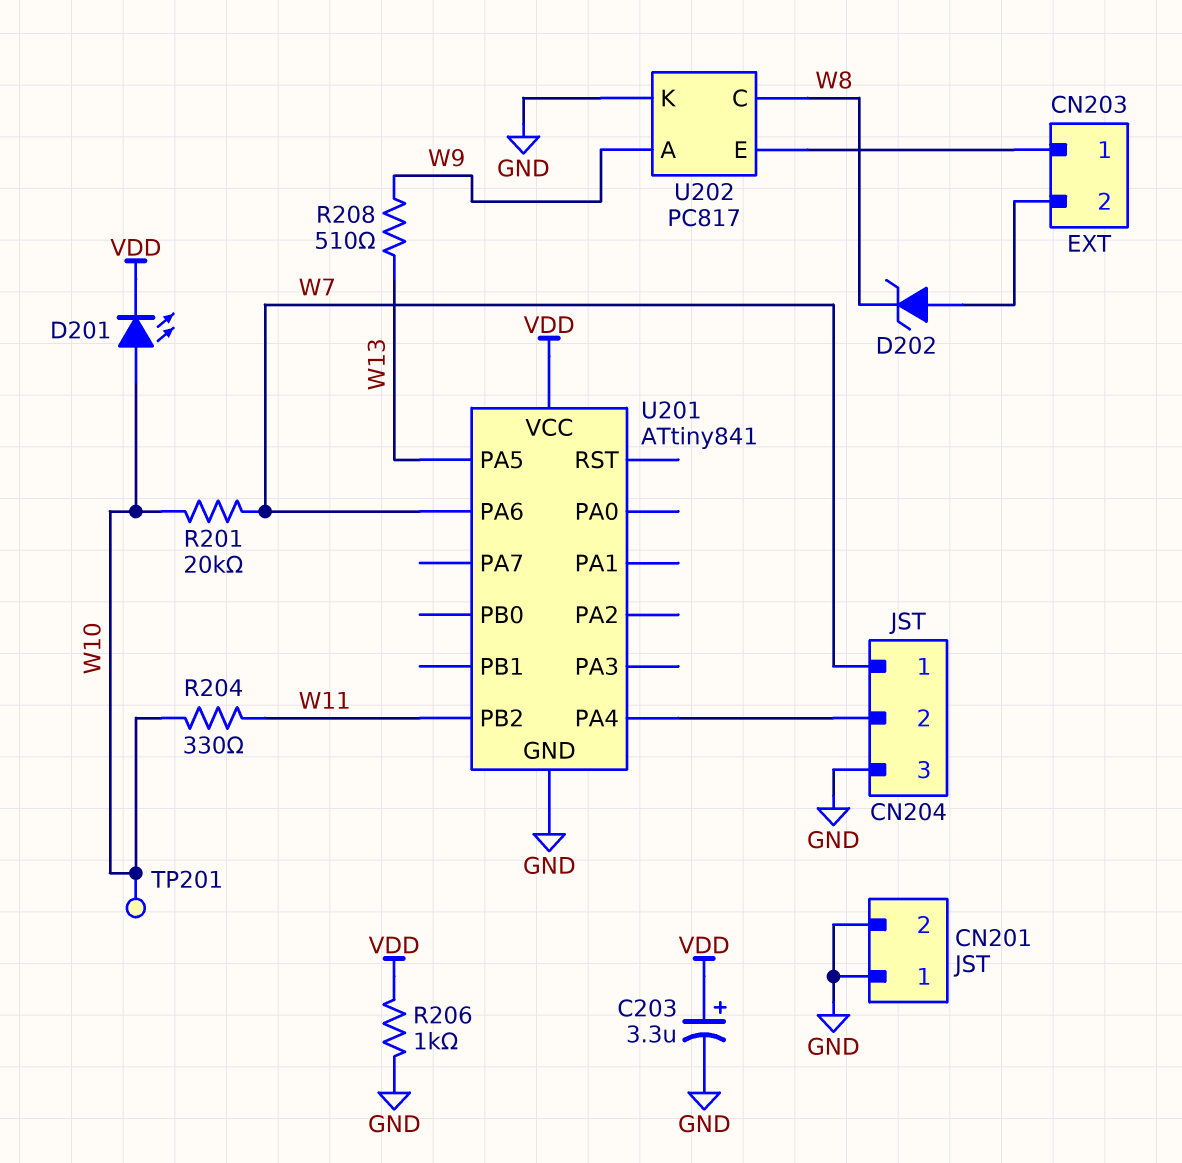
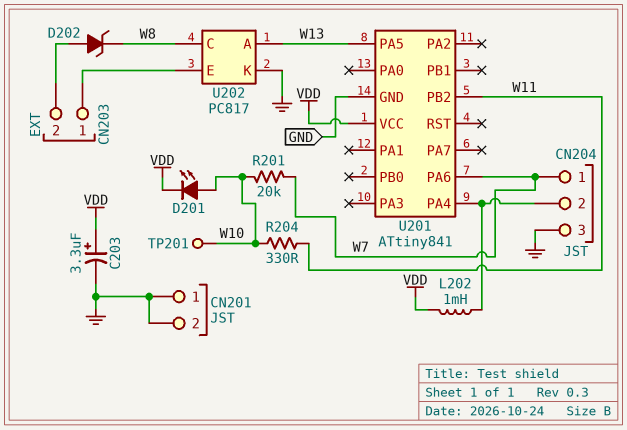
L202: none -> 1mH (CN204/2, VDD)
R206: 1k (GND, VDD) -> none
R208: 510 (W9, W13) -> none
U202 pin A: W9 -> W13

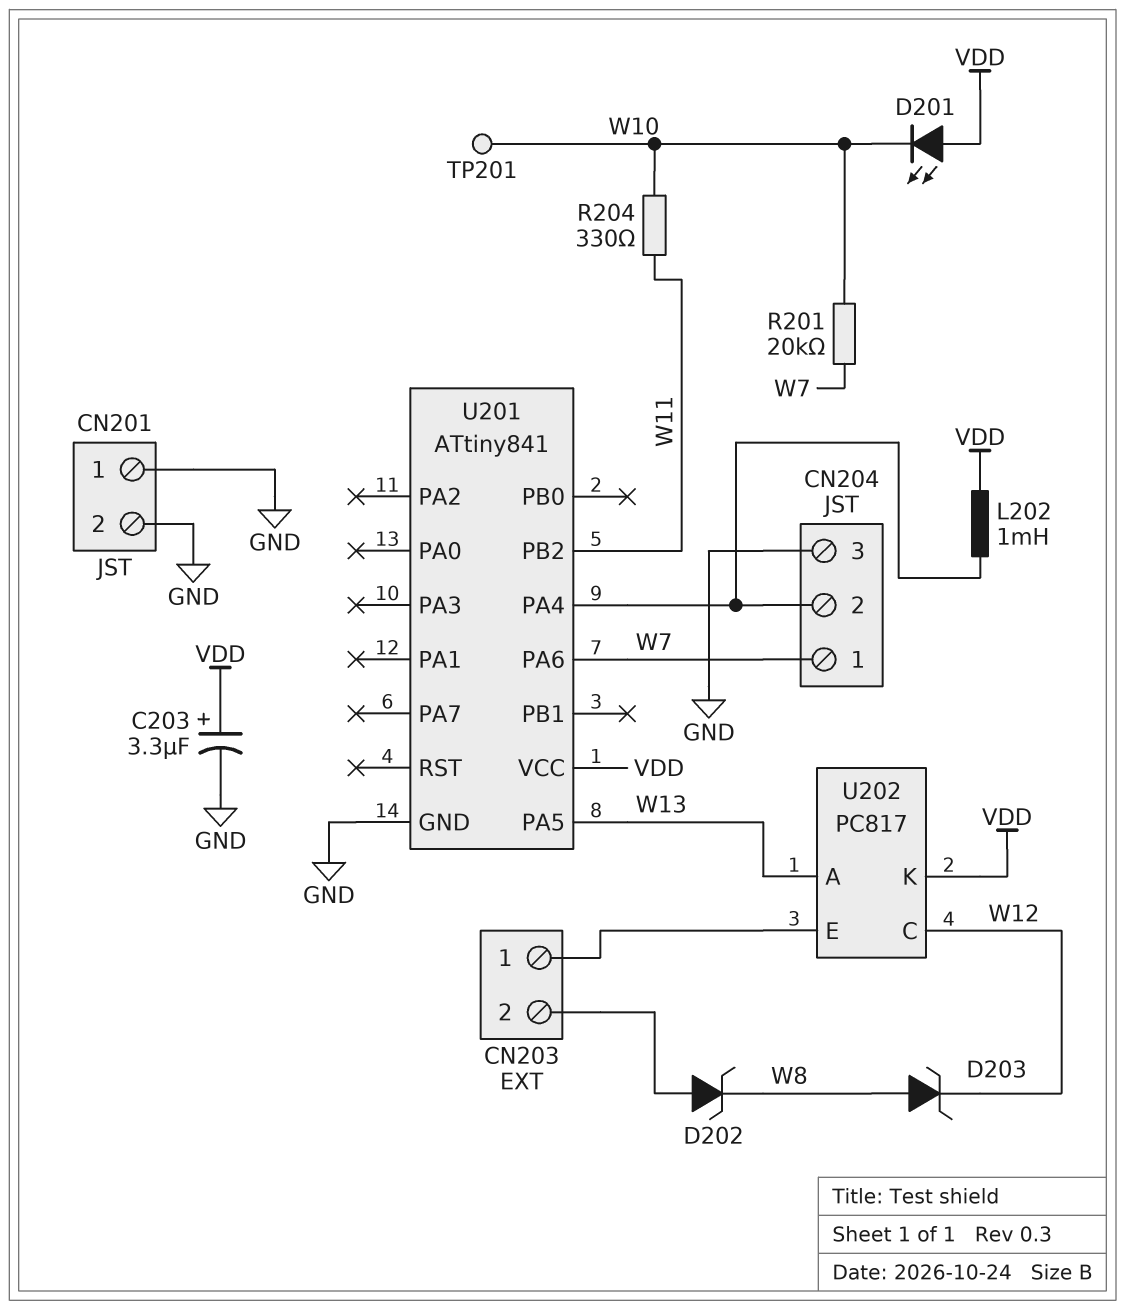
D201: LED (A W10, K VDD) -> LED (A VDD, K W10)
D203: none -> zener (A W8, K W12)
U202 pin C: W8 -> W12
U202 pin K: GND -> VDD

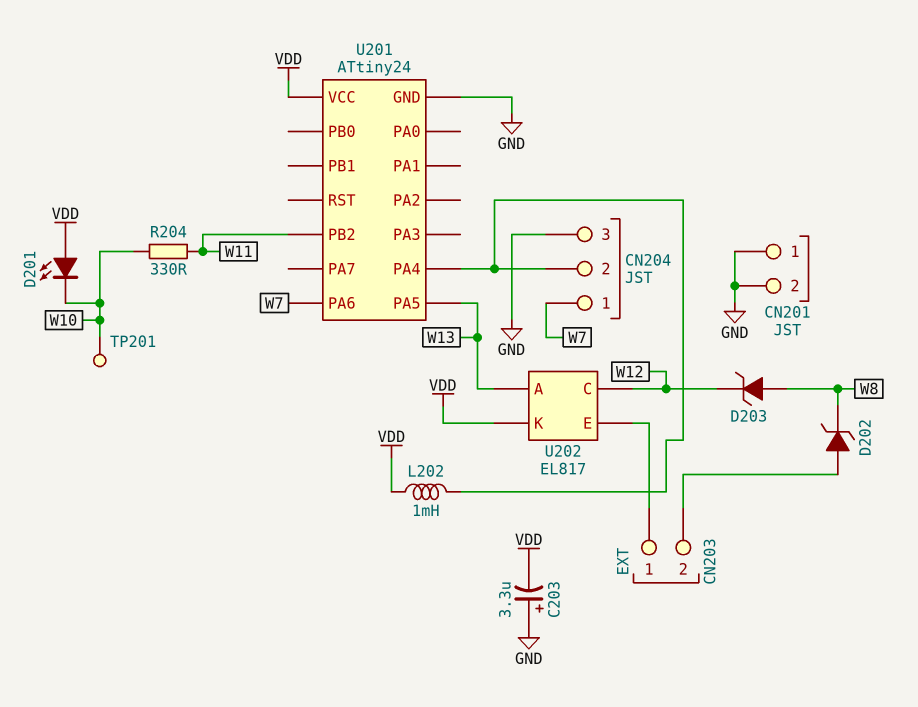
C203: 3.3uF (plus VDD, minus GND) -> 3.3uF (plus GND, minus VDD)
R201: 20k (W7, W10) -> none
U201: ATtiny841 -> ATtiny24
U202: PC817 -> EL817

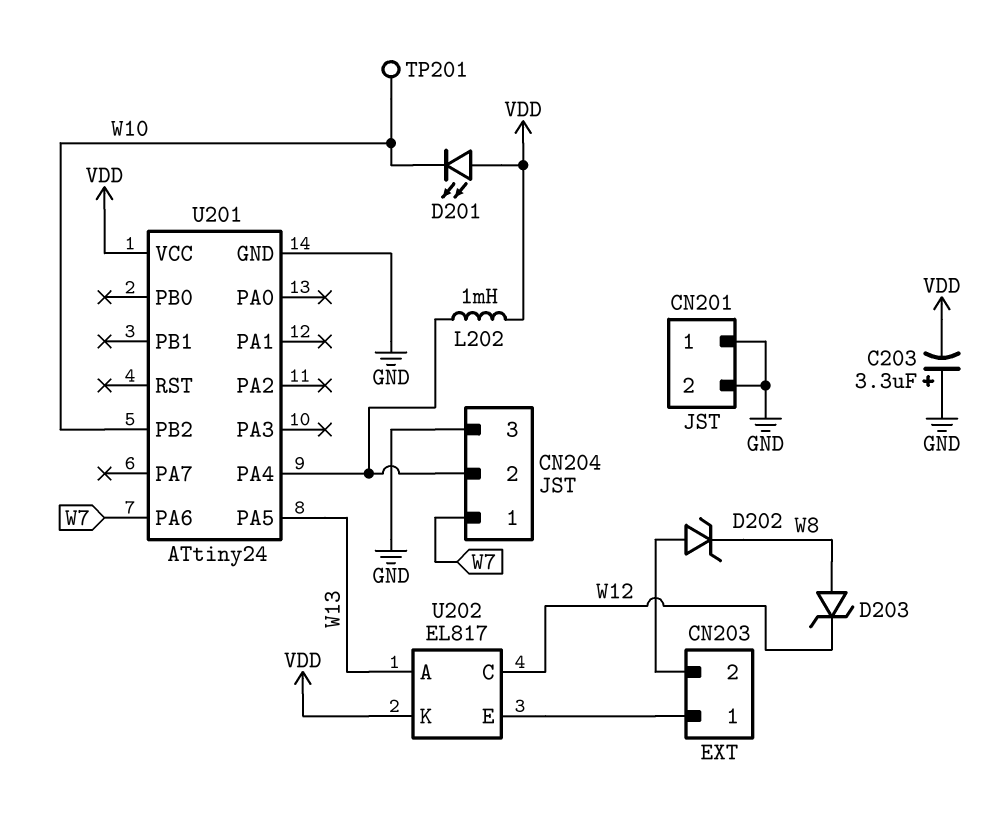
R204: 330 (W10, W11) -> none
U201 pin PB2: W11 -> W10

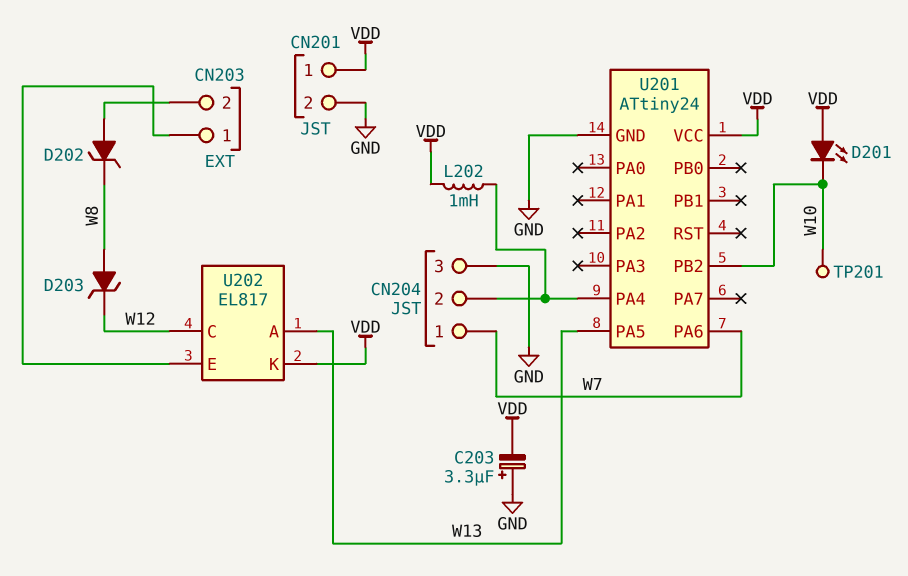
CN201 pin 1: GND -> VDD

